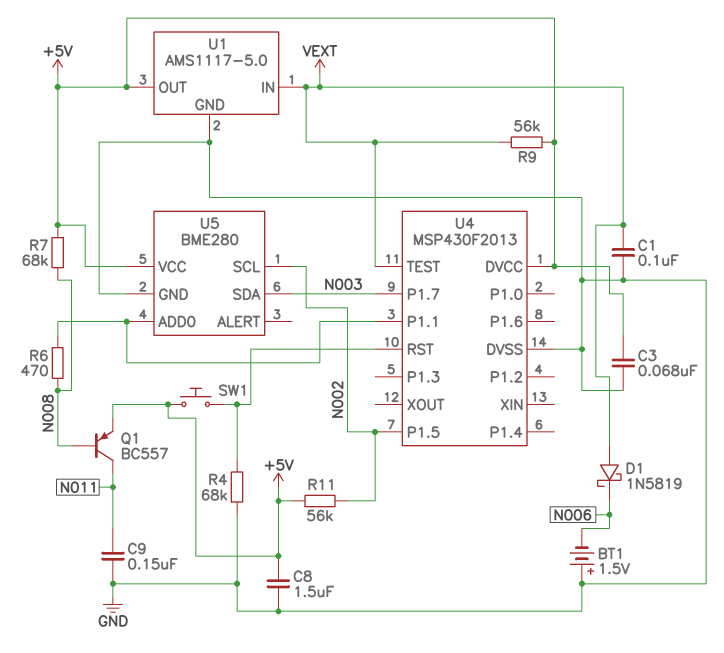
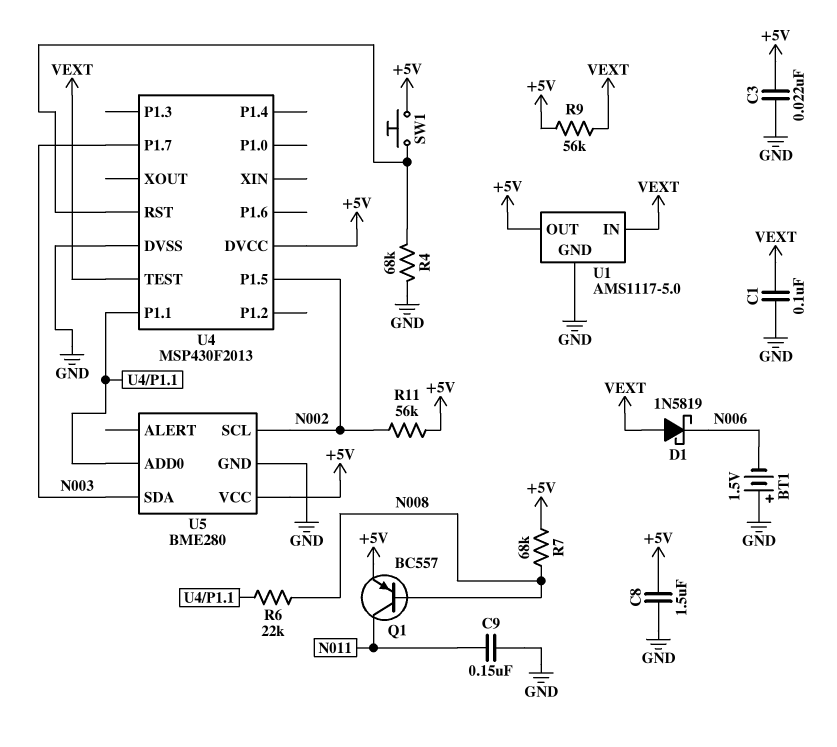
C3: 68nF (+5V, GND) -> 22nF (+5V, GND)
R6: 470 (N008, U4/P1.1) -> 22k (N008, U4/P1.1)

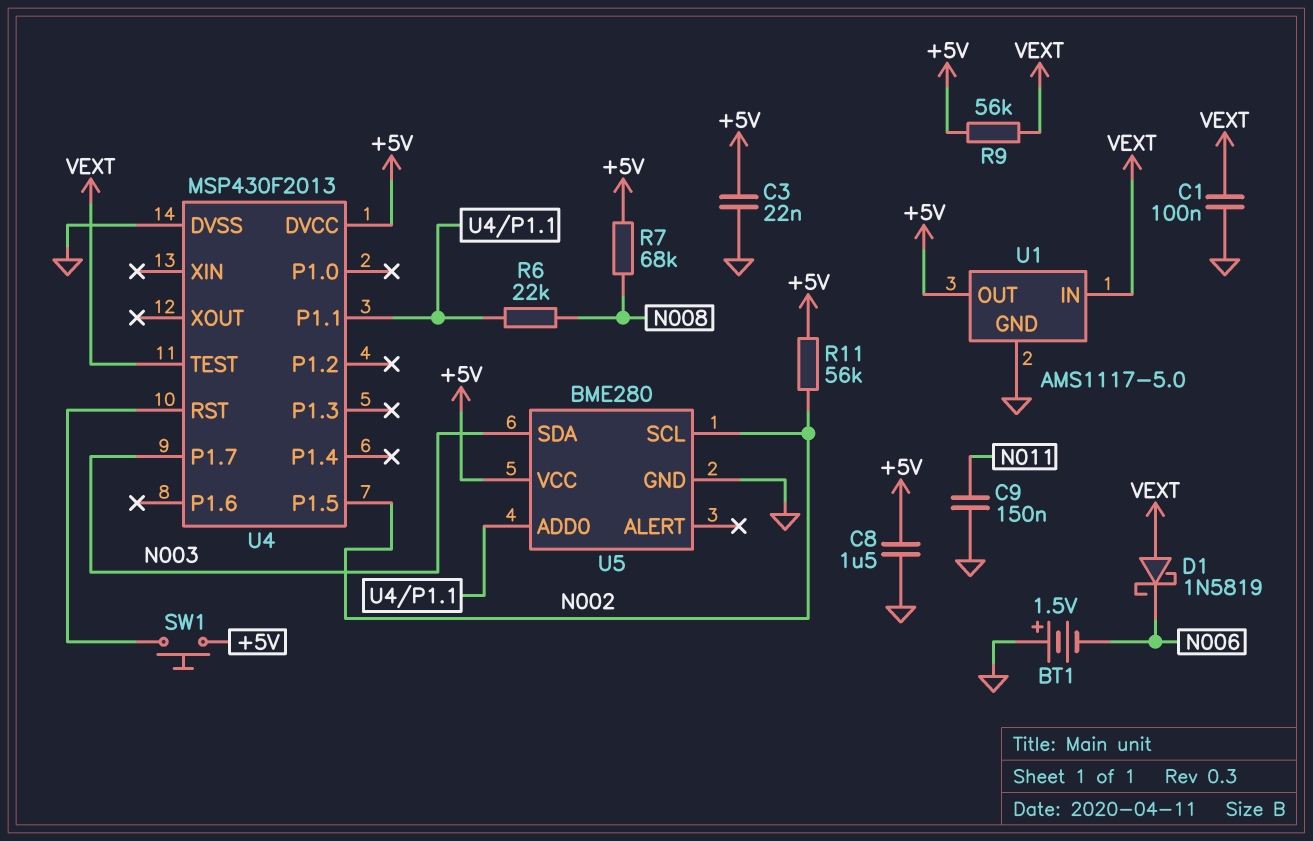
Q1: PNP BC557 (B N008, C N011, E +5V) -> none
R4: 68k (GND, U4/RST) -> none

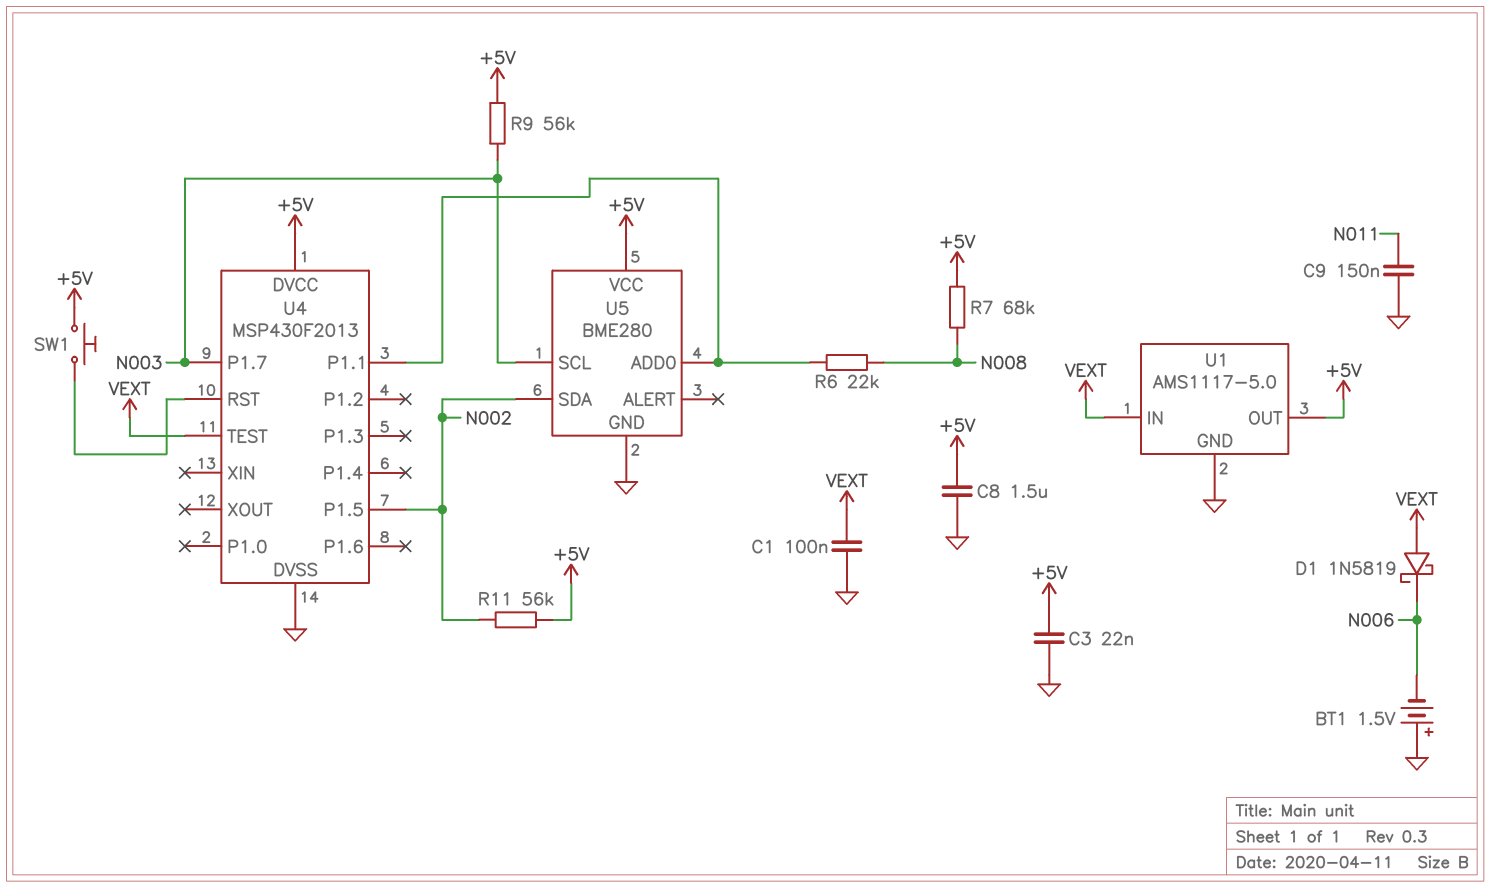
R9: 56k (+5V, VEXT) -> 56k (+5V, N003)
U5 pin SCL: N002 -> N003
U5 pin SDA: N003 -> N002

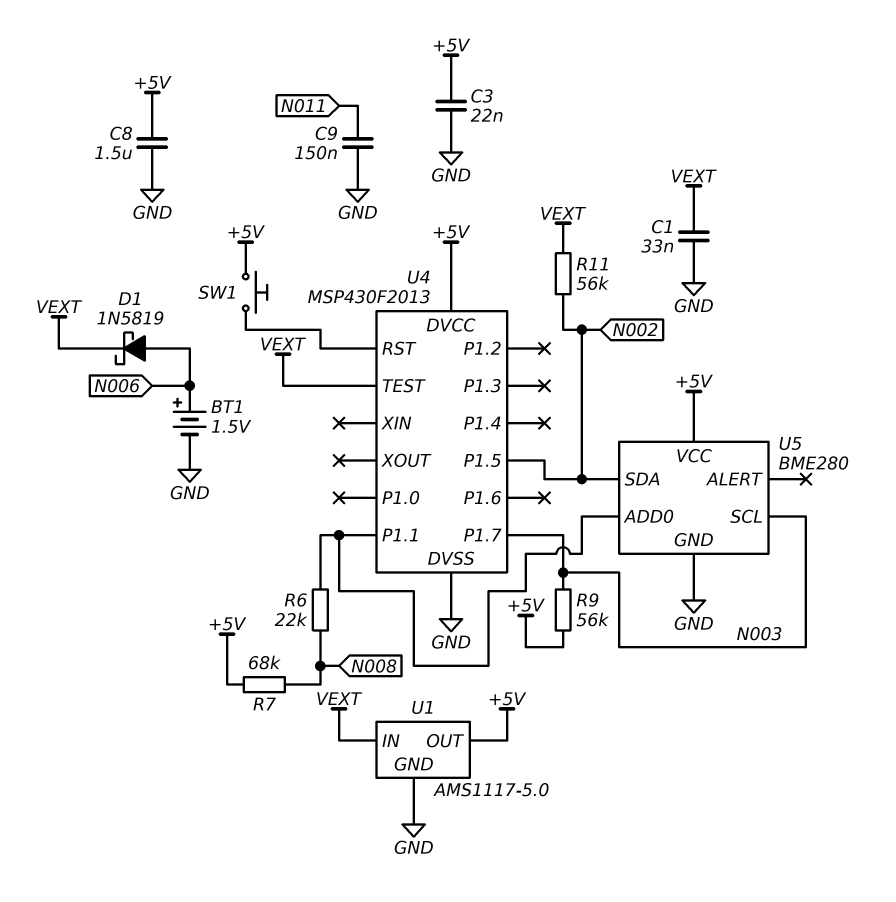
BT1: 1.5V (plus GND, minus N006) -> 1.5V (plus N006, minus GND)
C1: 100nF (GND, VEXT) -> 33nF (GND, VEXT)
D1: schottky 1N5819 (A VEXT, K N006) -> schottky 1N5819 (A N006, K VEXT)
R11: 56k (+5V, N002) -> 56k (N002, VEXT)

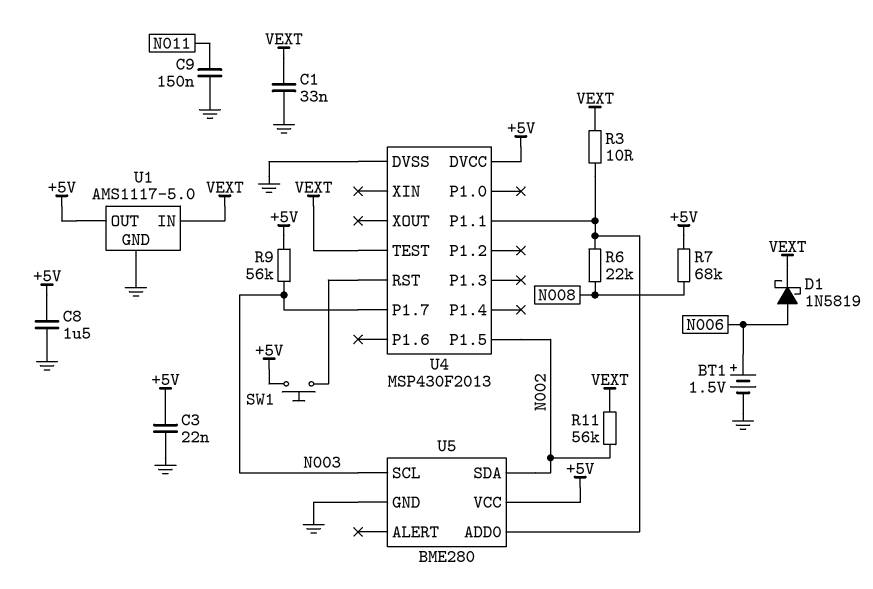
R3: none -> 10 (U4/P1.1, VEXT)

